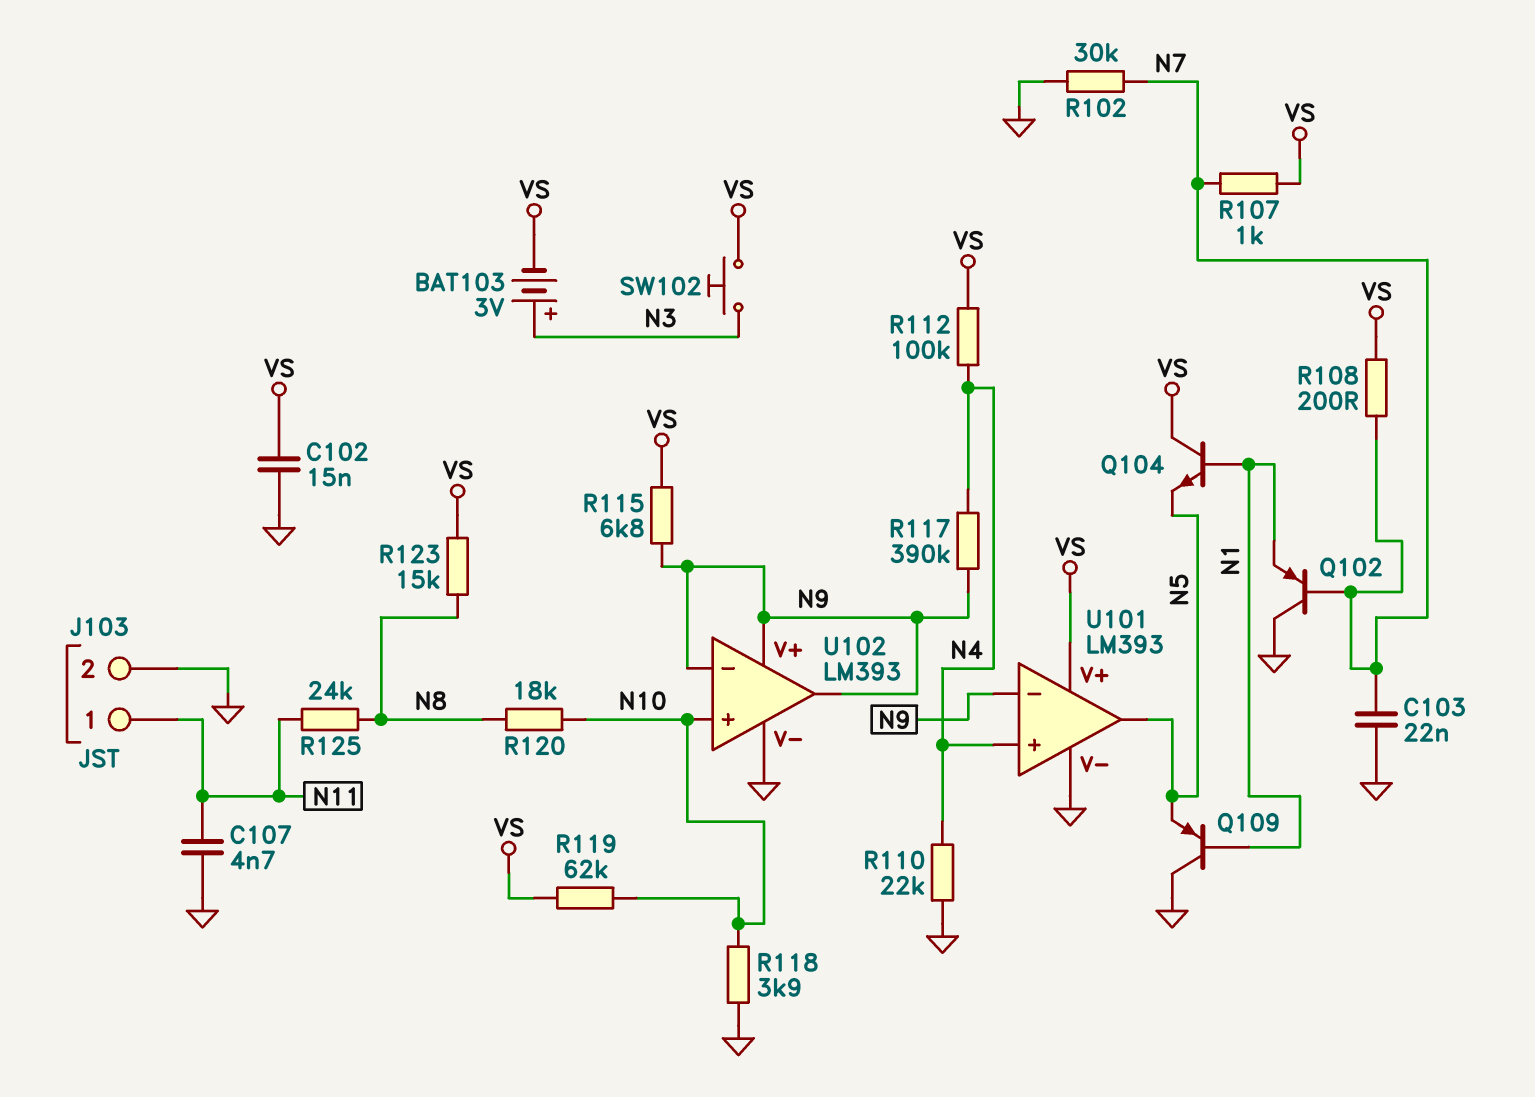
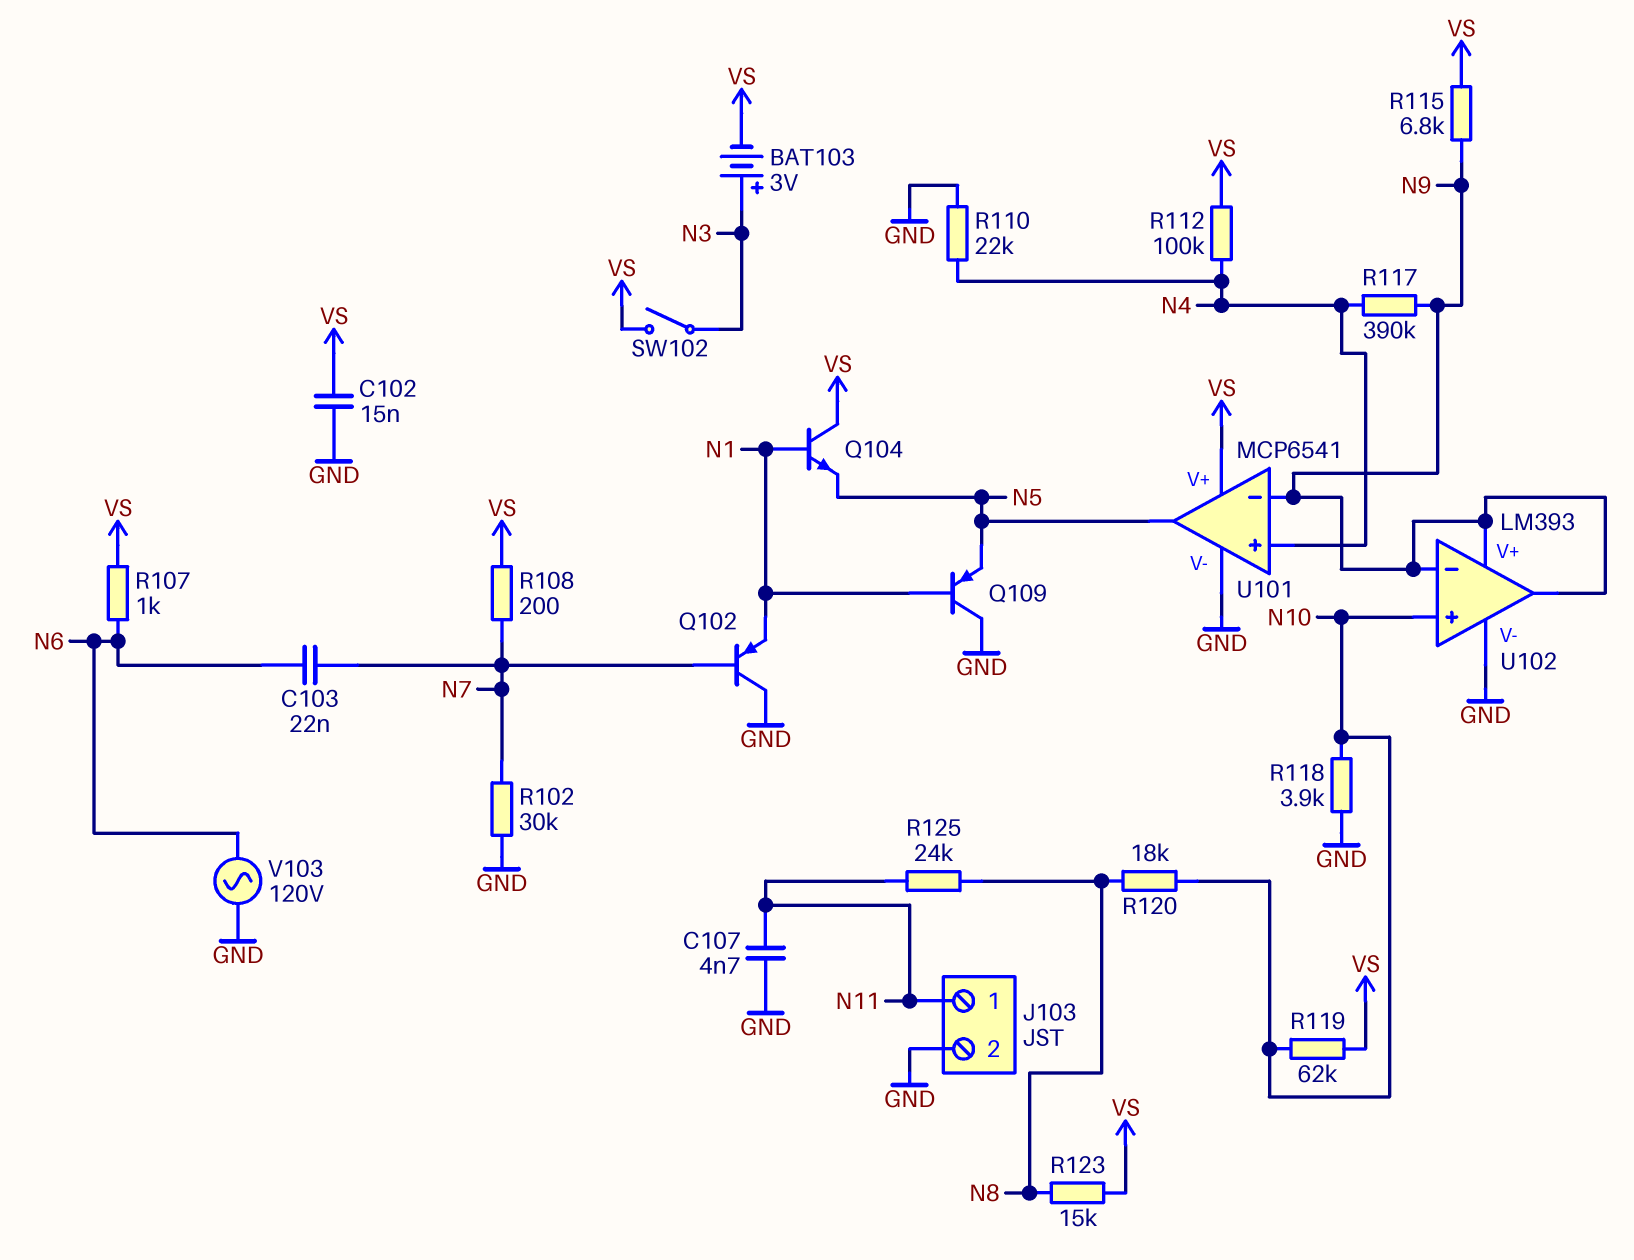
C103: 22nF (GND, N7) -> 22nF (N6, N7)
R107: 1k (N7, VS) -> 1k (N6, VS)
SW102: button (N3, VS) -> switch (N3, VS)
U101: LM393 -> MCP6541
V103: none -> AC 120V (GND, N6)

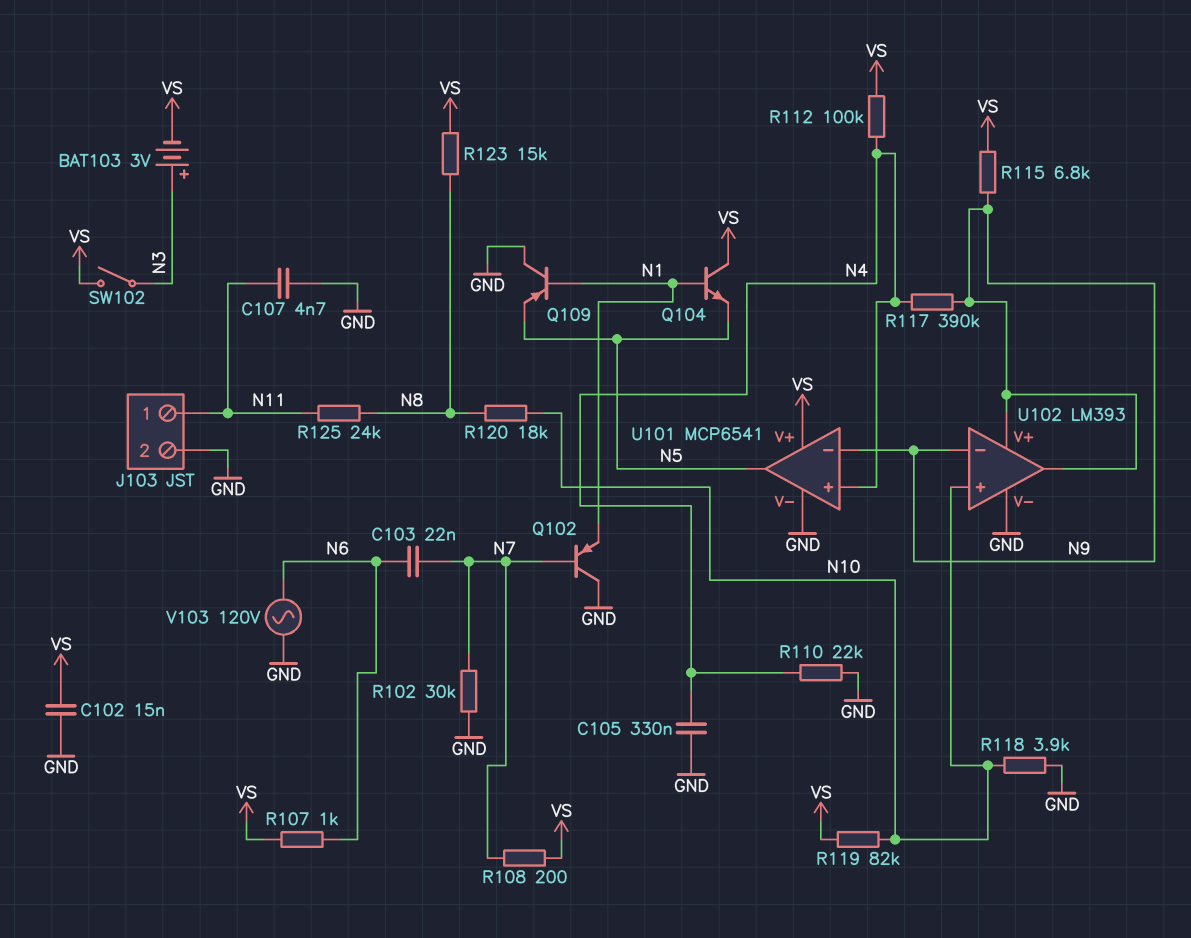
C105: none -> 330nF (GND, N4)
R119: 62k (N10, VS) -> 82k (N10, VS)

